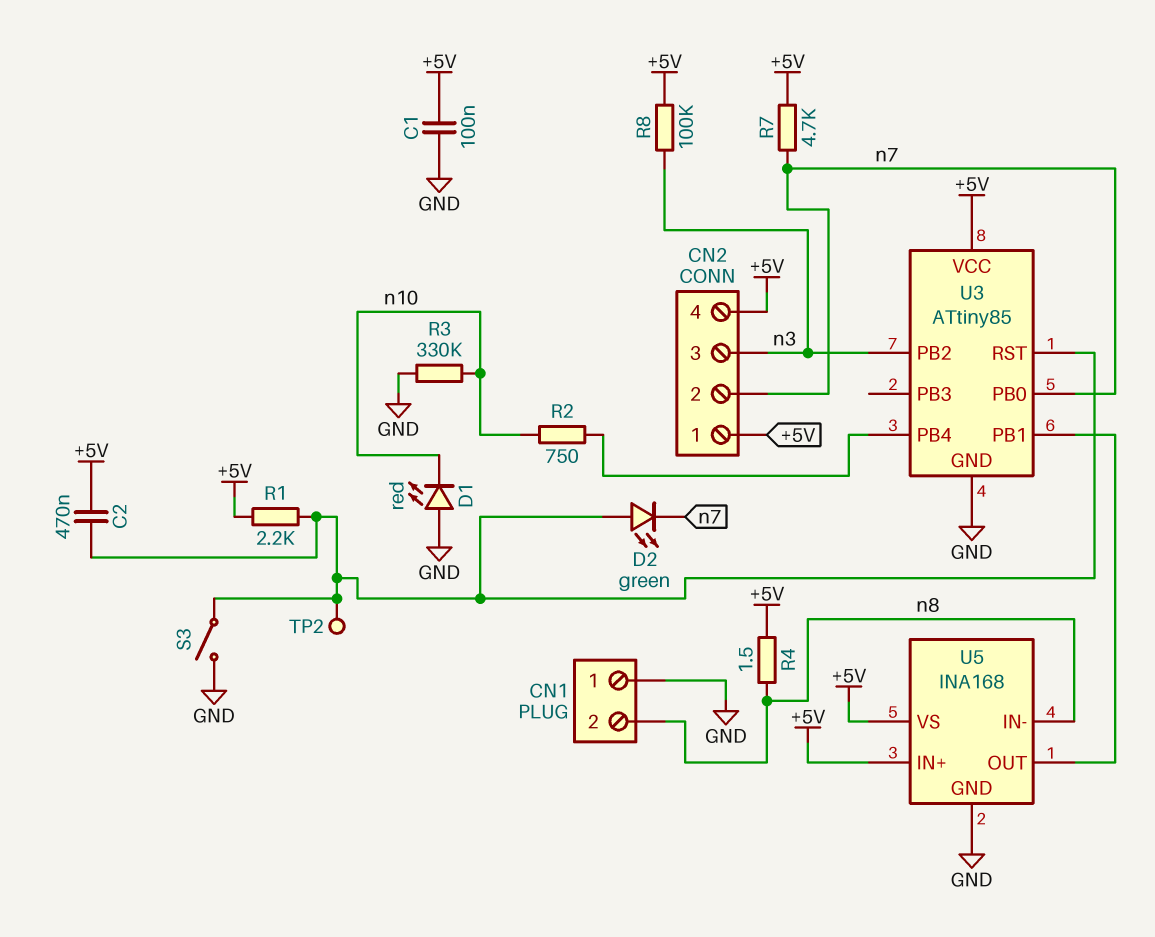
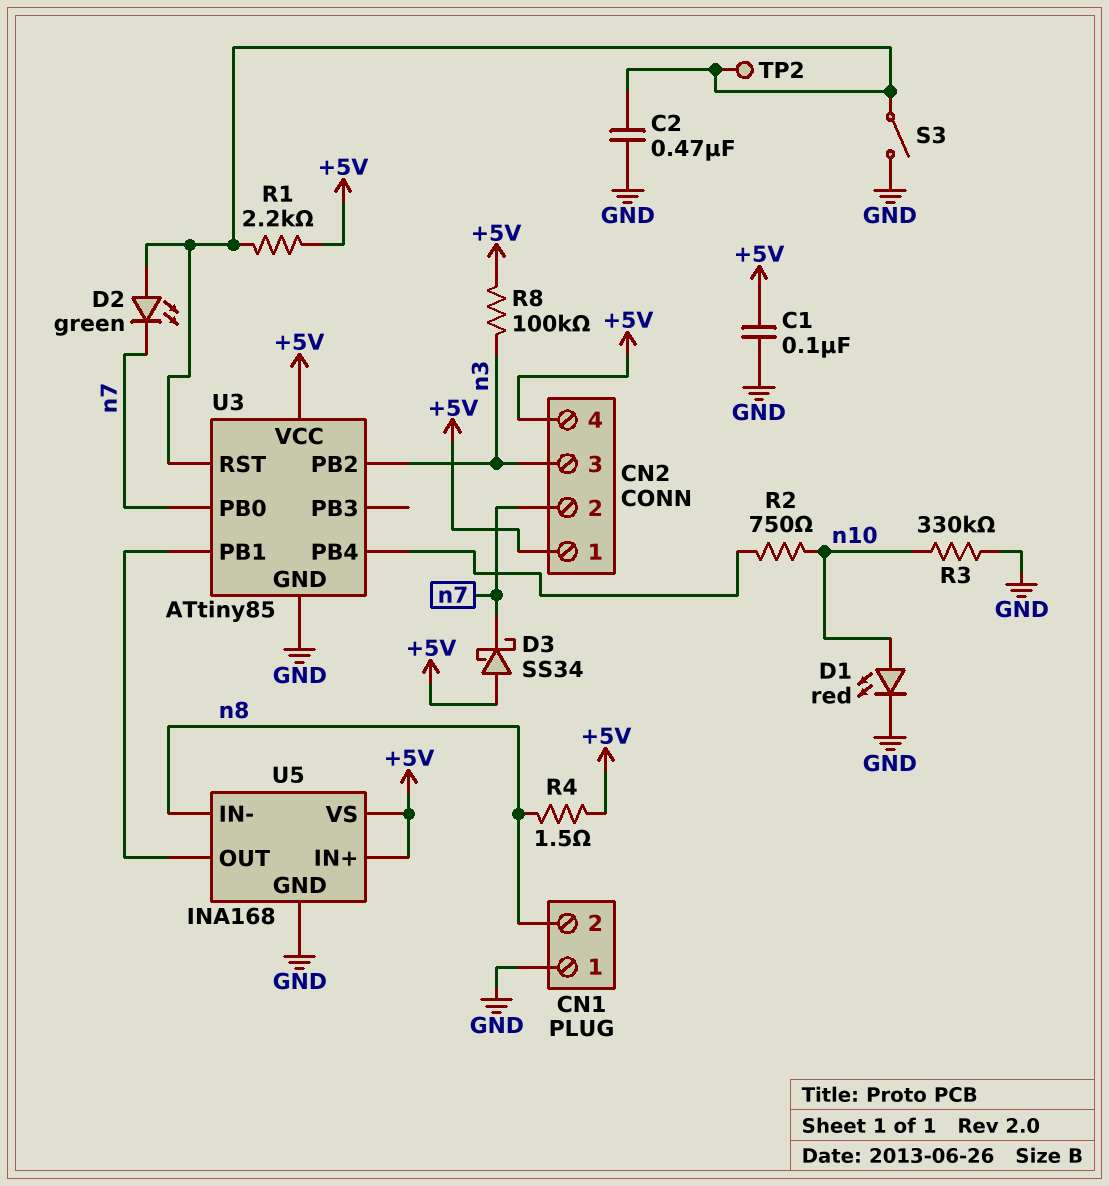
C2: 470nF (+5V, U3/RST) -> 470nF (GND, U3/RST)
D1: LED red (A GND, K n10) -> LED red (A n10, K GND)
D3: none -> schottky SS34 (A +5V, K n7)
R7: 4.7k (+5V, n7) -> none

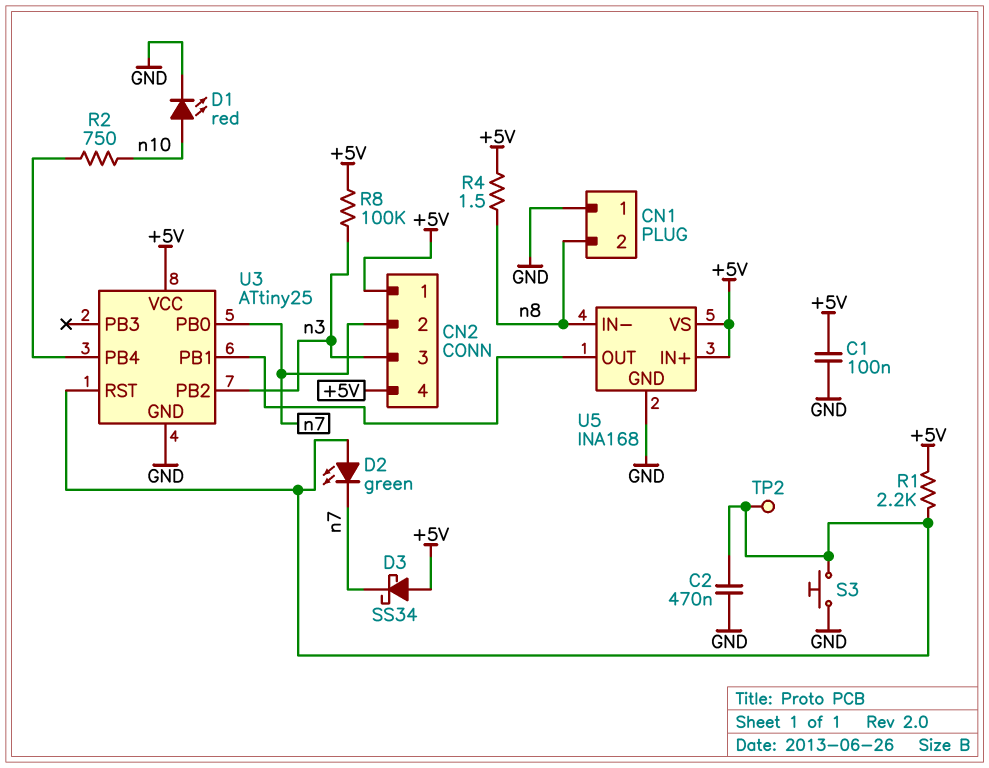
R3: 330k (GND, n10) -> none
S3: switch (GND, U3/RST) -> button (GND, U3/RST)
U3: ATtiny85 -> ATtiny25

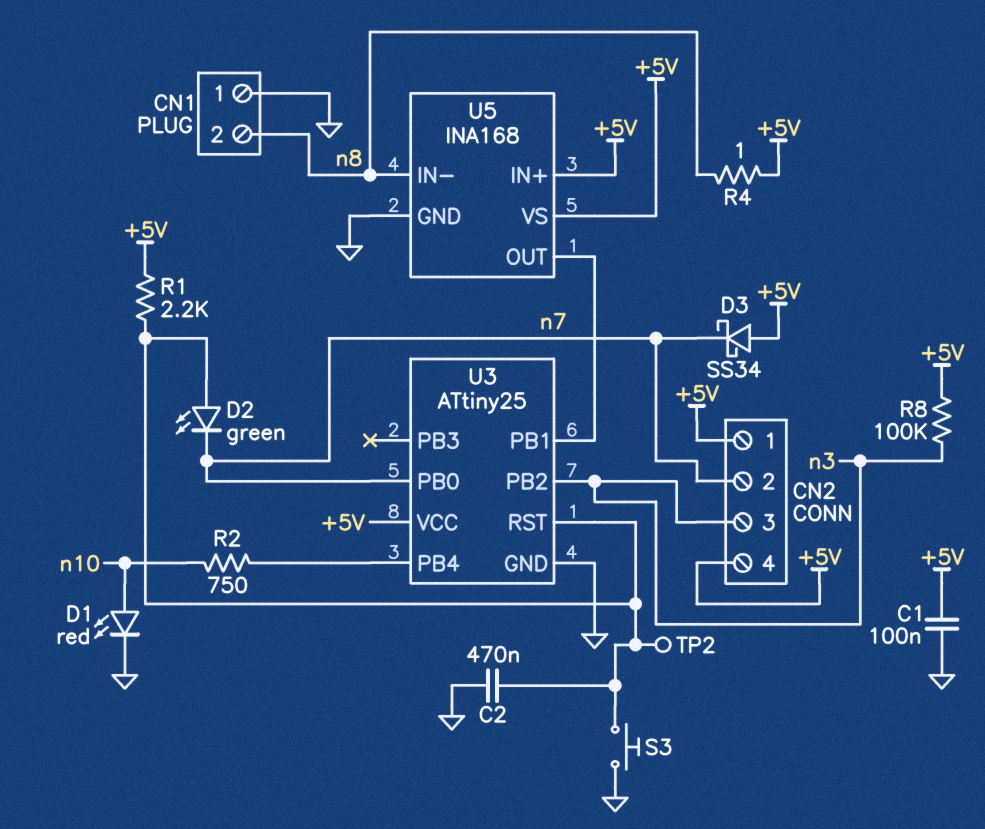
R4: 1.5 (+5V, n8) -> 1 (+5V, n8)

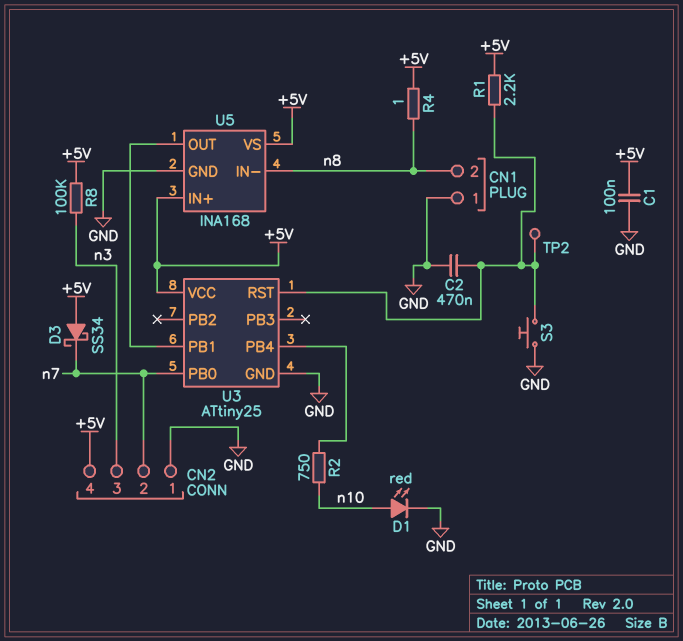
CN2 pin 1: +5V -> GND
D2: LED green (A U3/RST, K n7) -> none
U3 pin PB2: n3 -> none

